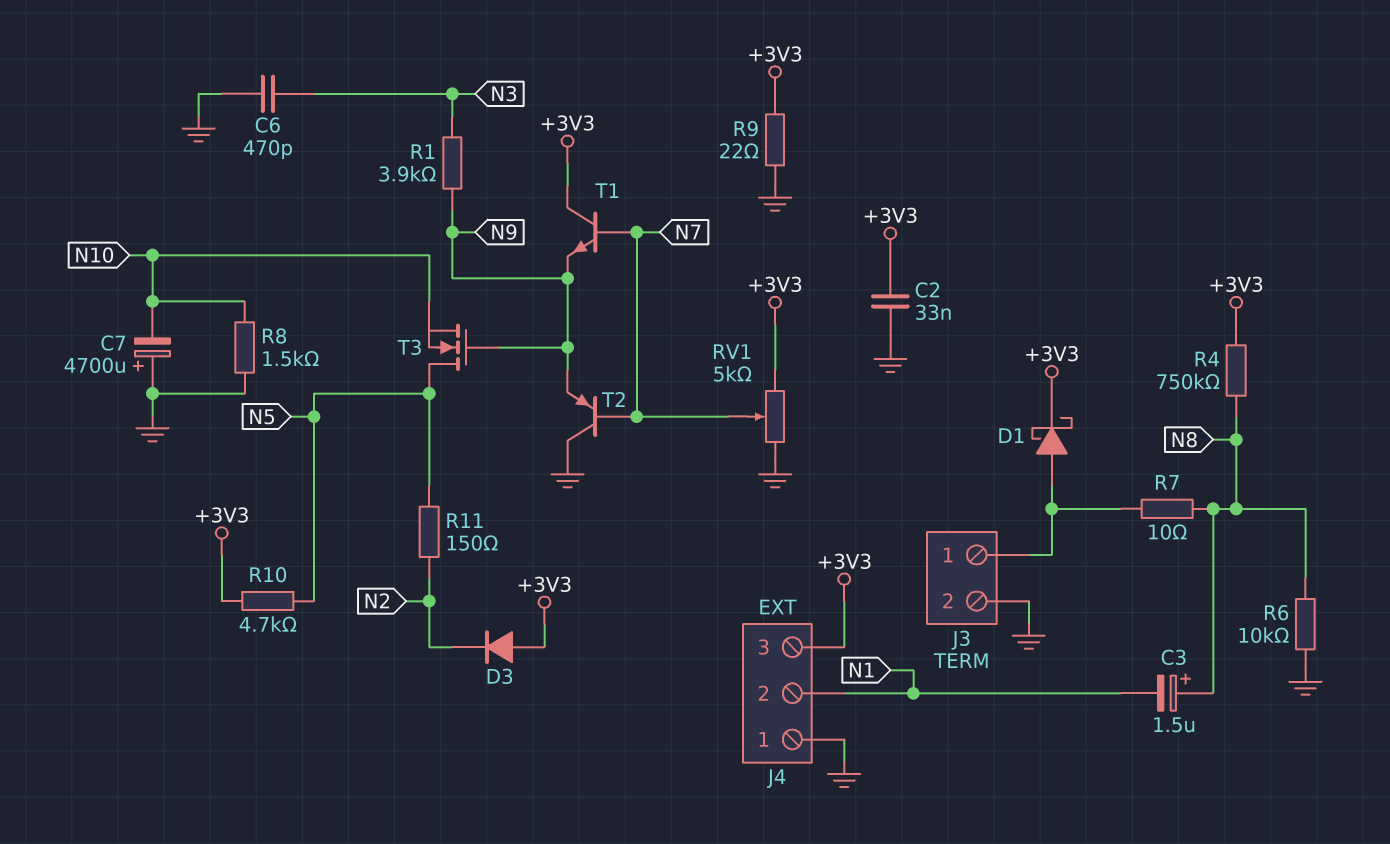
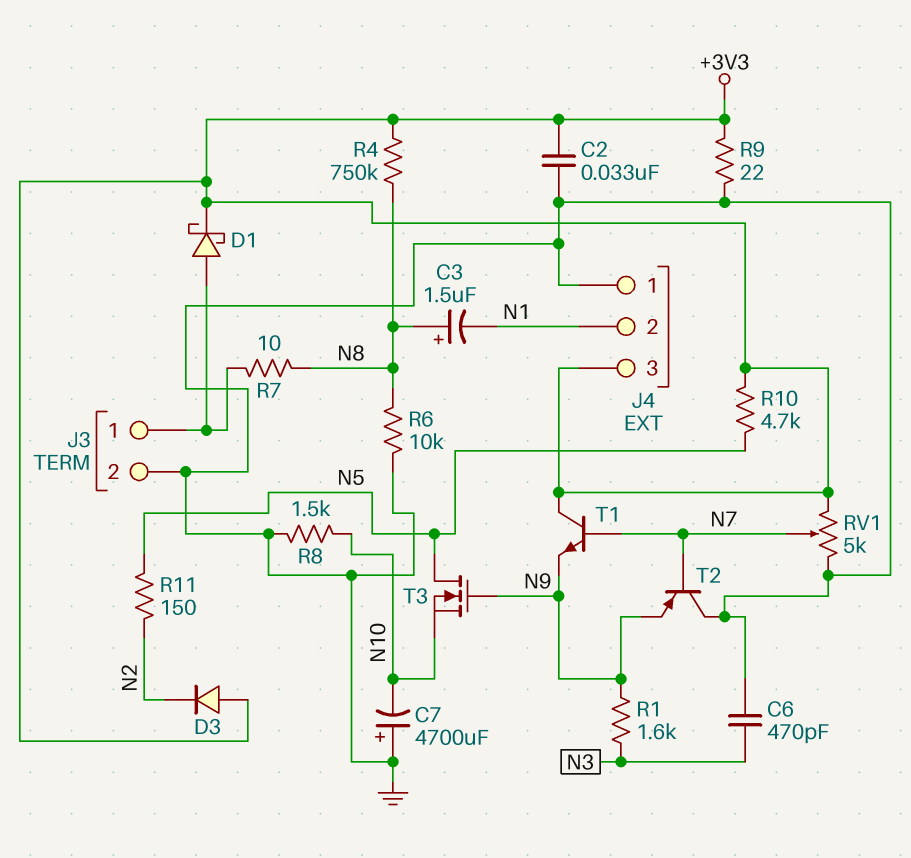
R1: 3.9k (N3, N9) -> 1.6k (N3, N9)

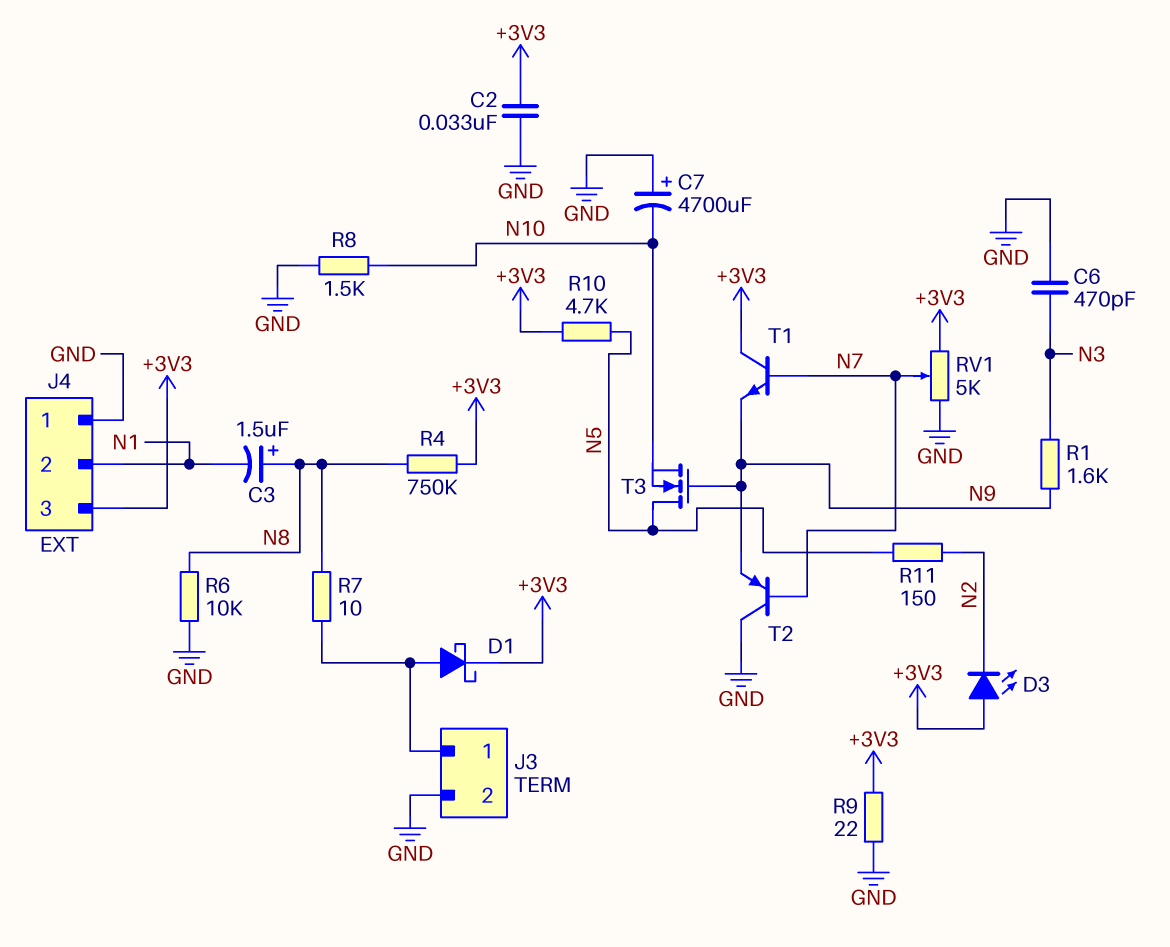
D3: diode (A +3V3, K N2) -> LED (A +3V3, K N2)

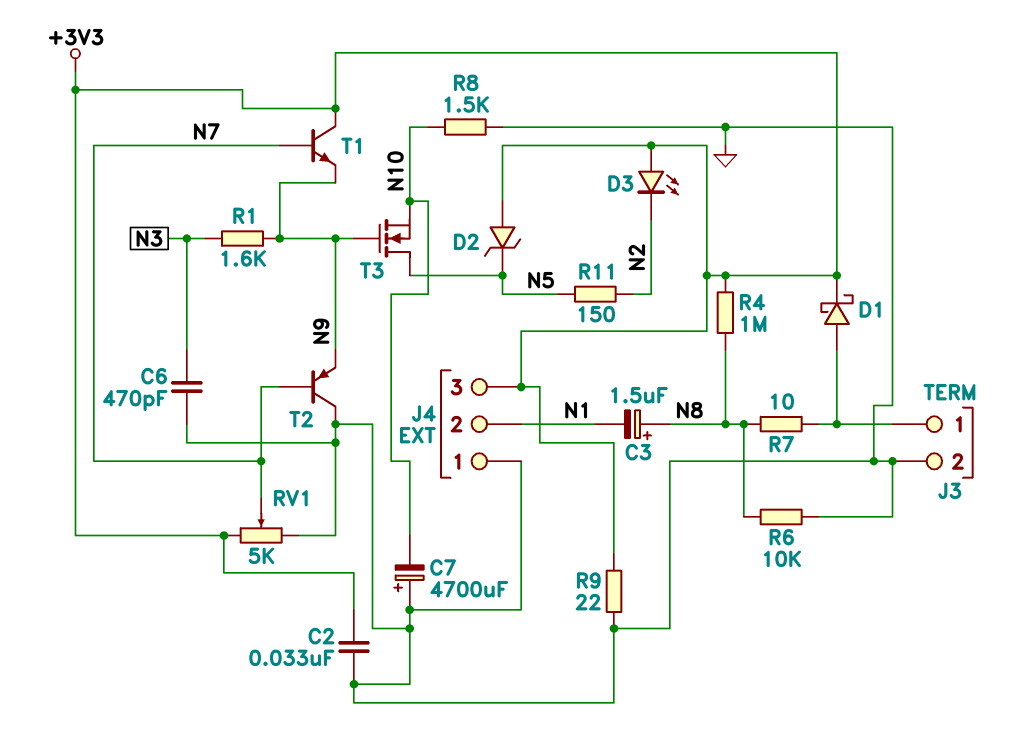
D2: none -> zener (A +3V3, K N5)
R4: 750k (+3V3, N8) -> 1M (+3V3, N8)
R10: 4.7k (+3V3, N5) -> none

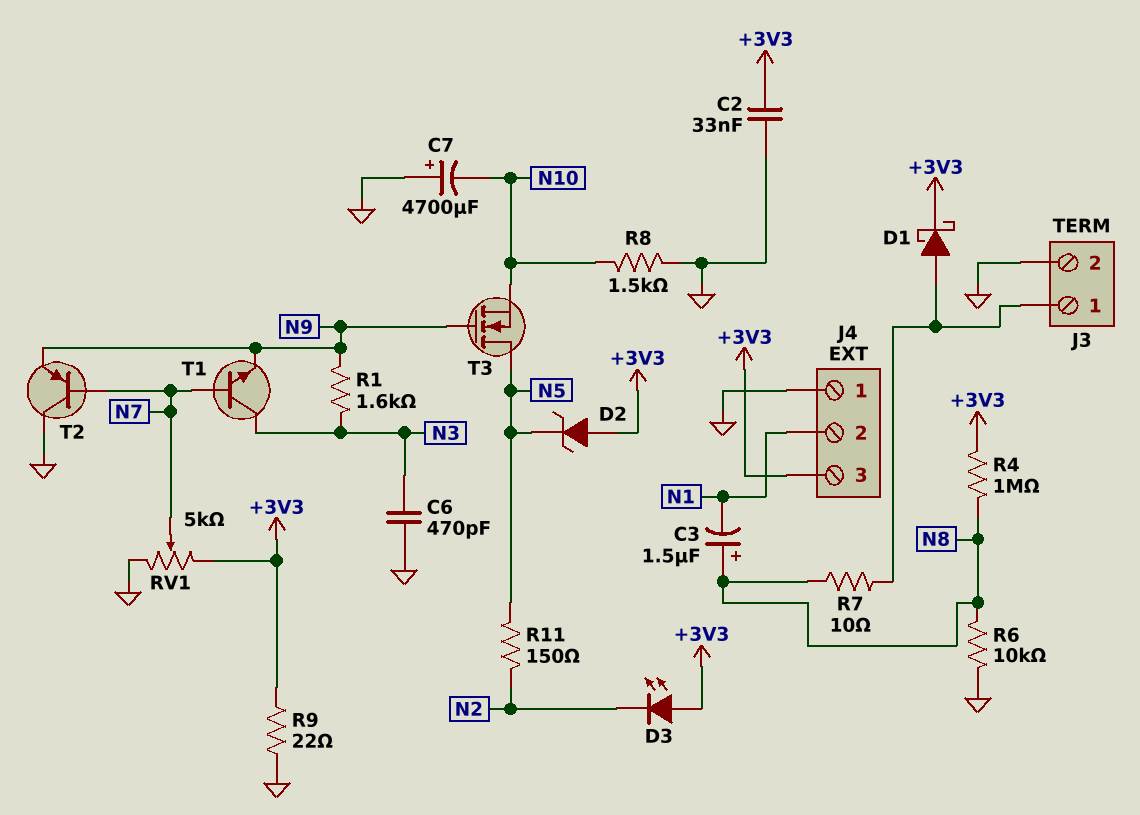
T1: NPN (B N7, C +3V3, E N9) -> NPN (B N7, C N3, E N9)

